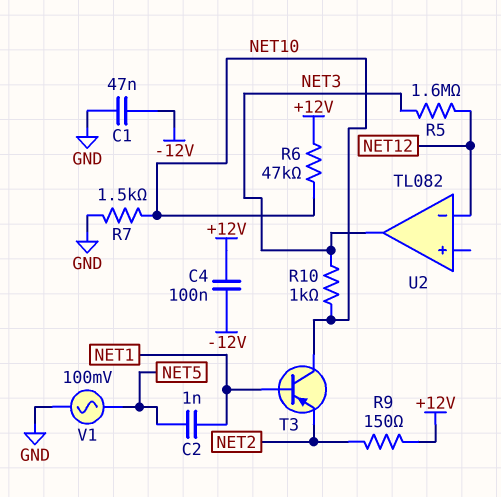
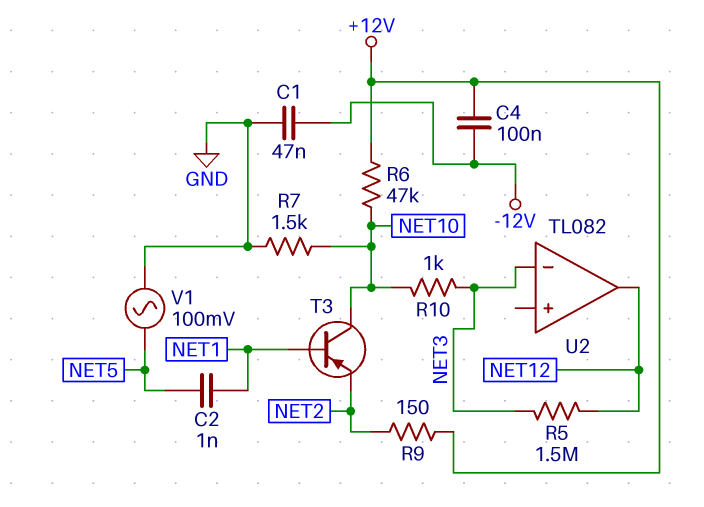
R5: 1.6M (NET3, NET12) -> 1.5M (NET3, NET12)
U2 pin in-: NET12 -> NET3
U2 pin out: NET3 -> NET12

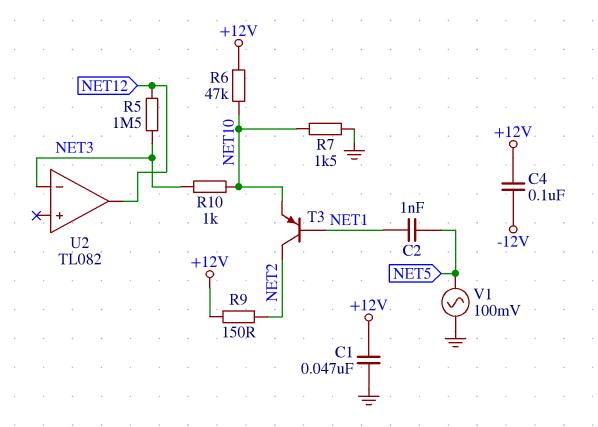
C1: 47nF (-12V, GND) -> 47nF (+12V, GND)
T3: PNP (B NET1, C NET10, E NET2) -> PNP (B NET1, C NET2, E NET10)

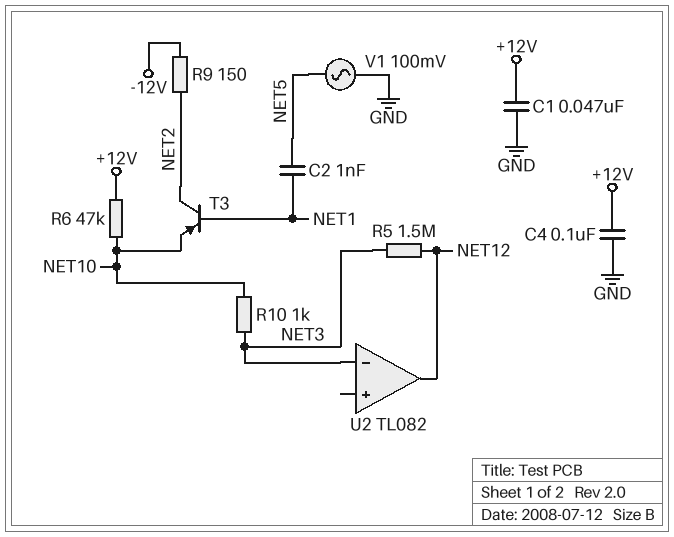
C4: 100nF (+12V, -12V) -> 100nF (+12V, GND)
R7: 1.5k (GND, NET10) -> none
R9: 150 (+12V, NET2) -> 150 (-12V, NET2)

